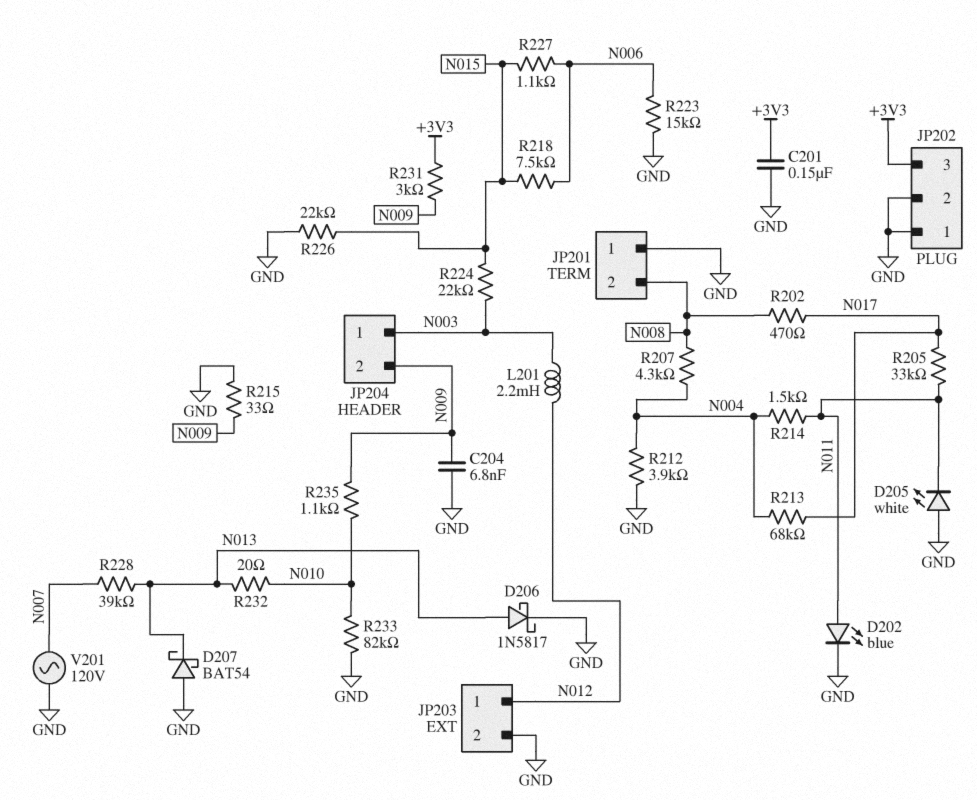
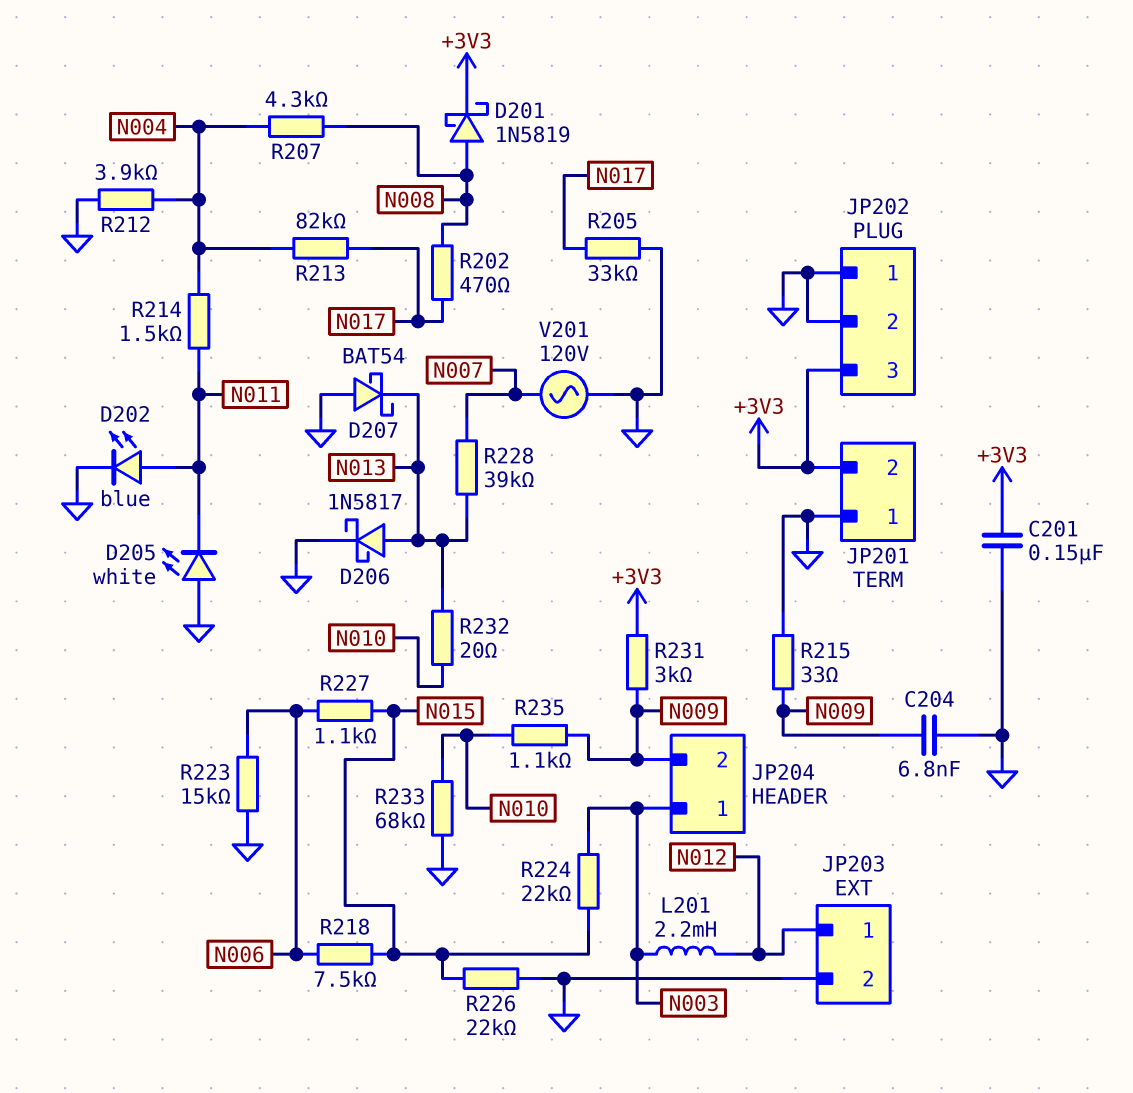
D201: none -> schottky 1N5819 (A N008, K +3V3)
JP201 pin 2: N008 -> +3V3
R205: 33k (N011, N017) -> 33k (GND, N017)
R213: 68k (N004, N017) -> 82k (N004, N017)
R233: 82k (GND, N010) -> 68k (GND, N010)

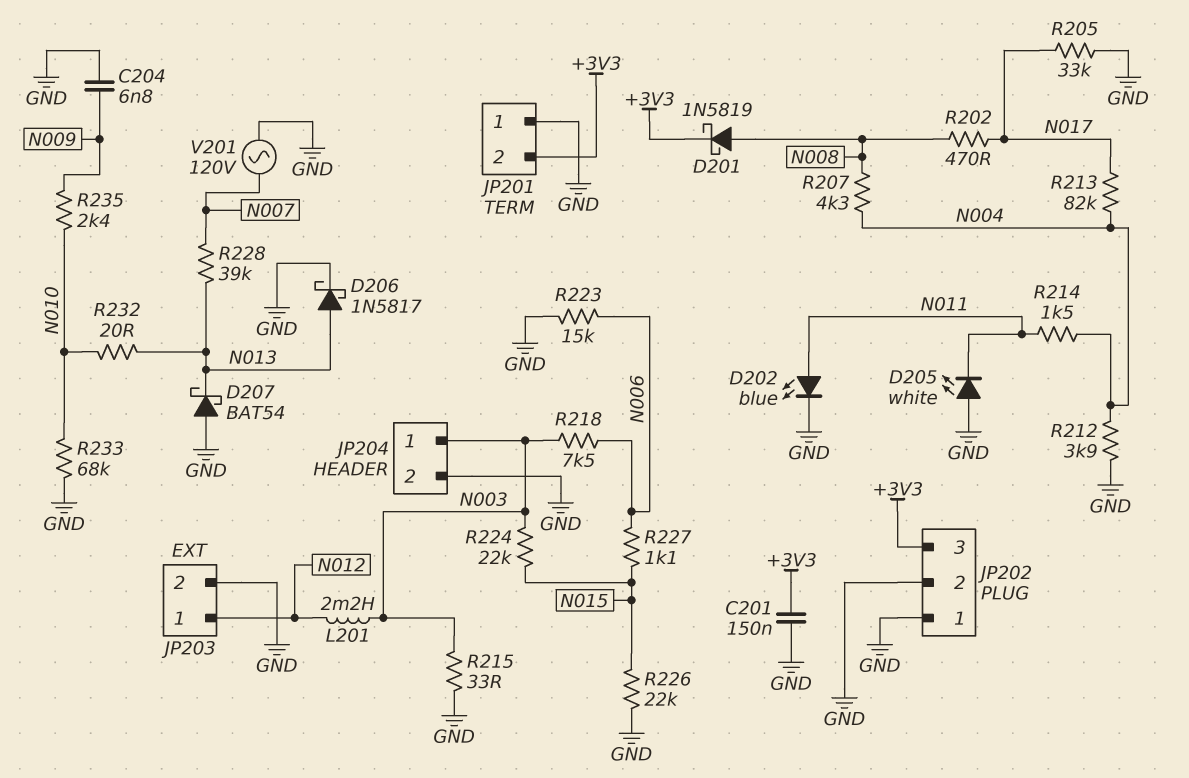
JP204 pin 2: N009 -> GND
R215: 33 (GND, N009) -> 33 (GND, N003)
R218: 7.5k (N006, N015) -> 7.5k (N003, N006)
R231: 3k (+3V3, N009) -> none
R235: 1.1k (N009, N010) -> 2.4k (N009, N010)

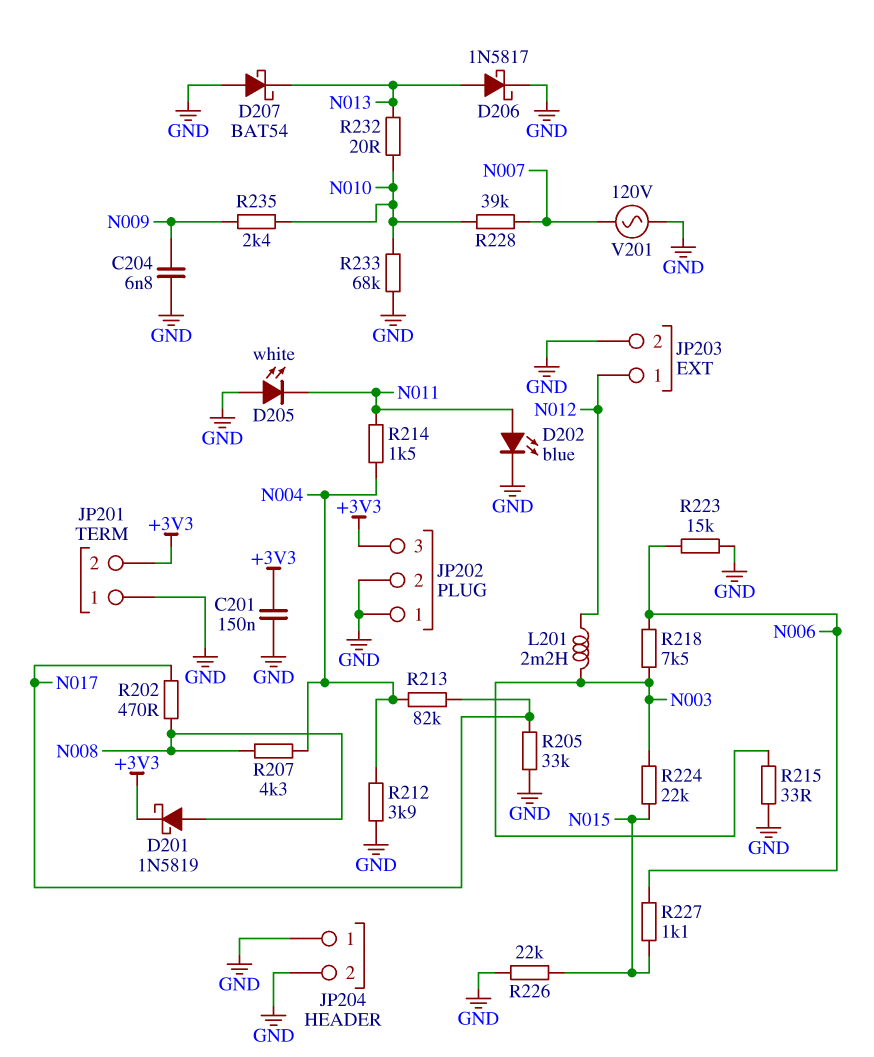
JP204 pin 1: N003 -> GND
R228: 39k (N007, N013) -> 39k (N007, N010)

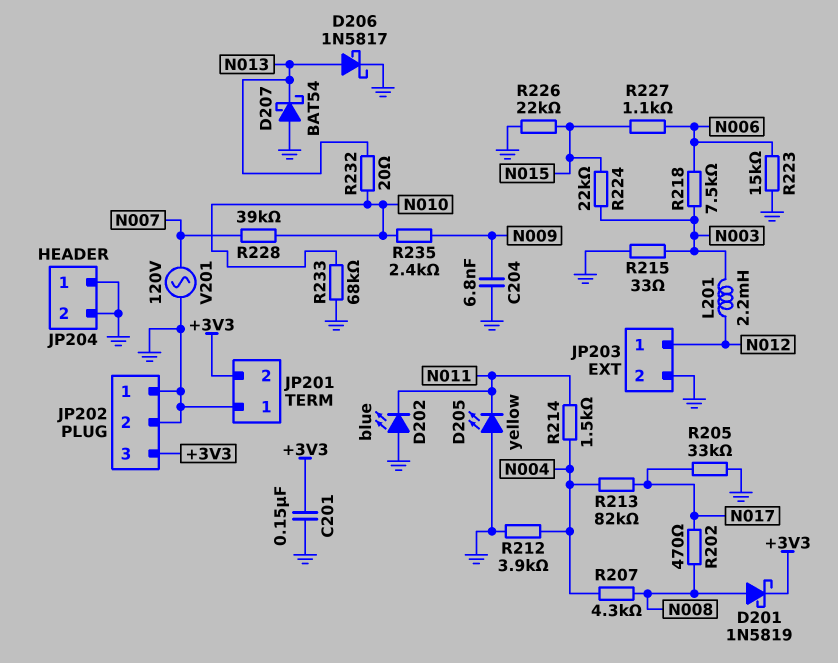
D202: LED blue (A N011, K GND) -> LED blue (A GND, K N011)
D205: LED white (A GND, K N011) -> LED yellow (A GND, K N011)

